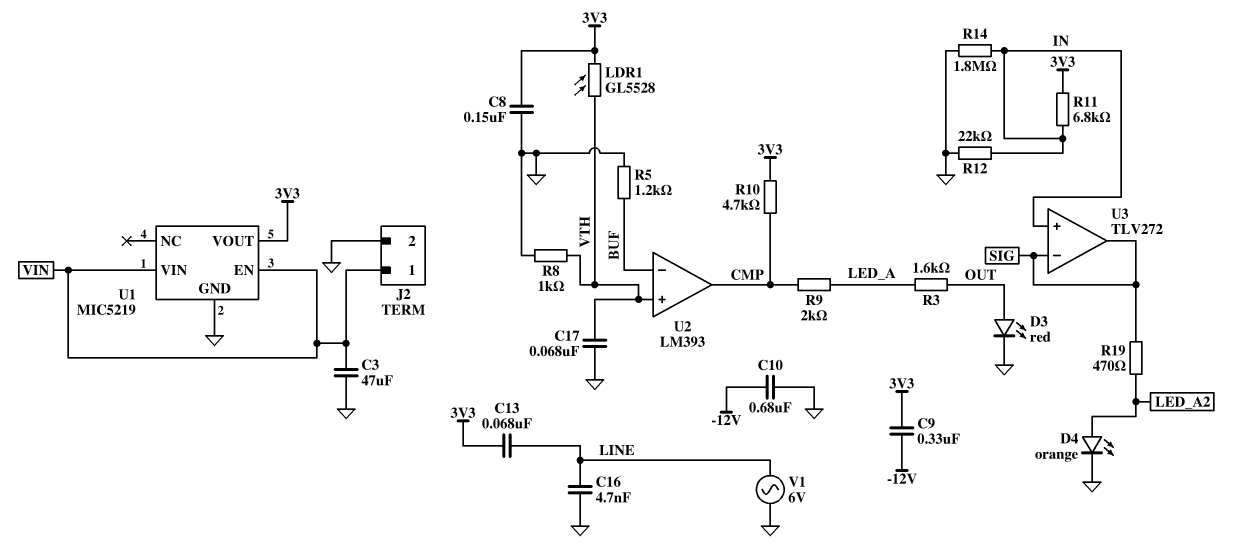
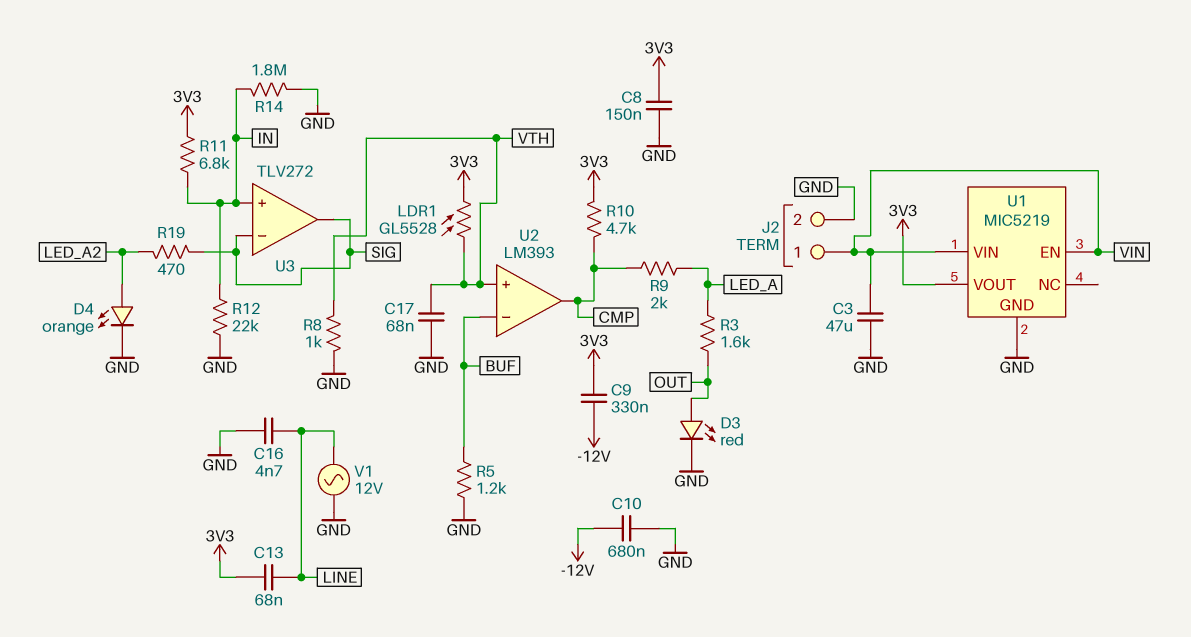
V1: AC 6V (GND, LINE) -> AC 12V (GND, LINE)

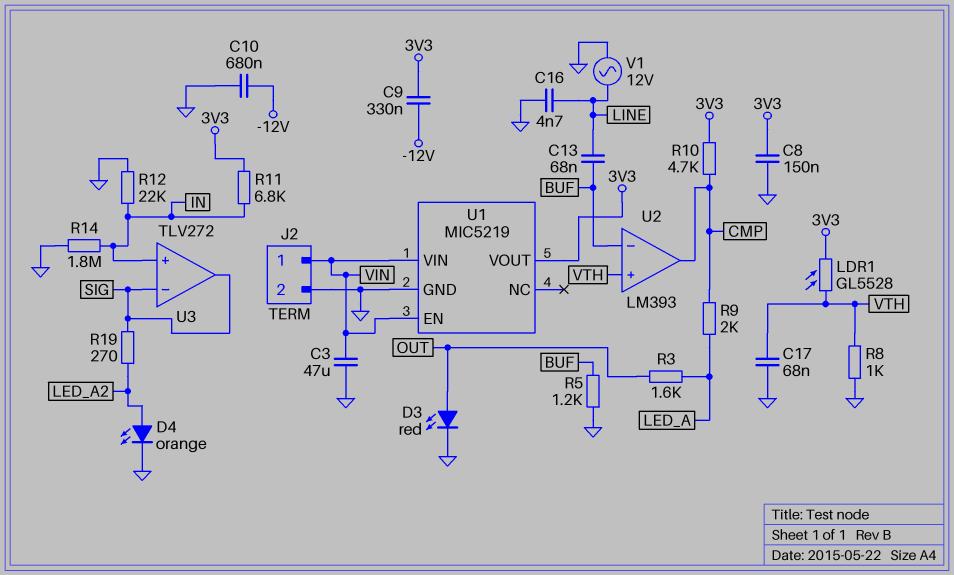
C13: 68nF (3V3, LINE) -> 68nF (BUF, LINE)
R19: 470 (LED_A2, SIG) -> 270 (LED_A2, SIG)

